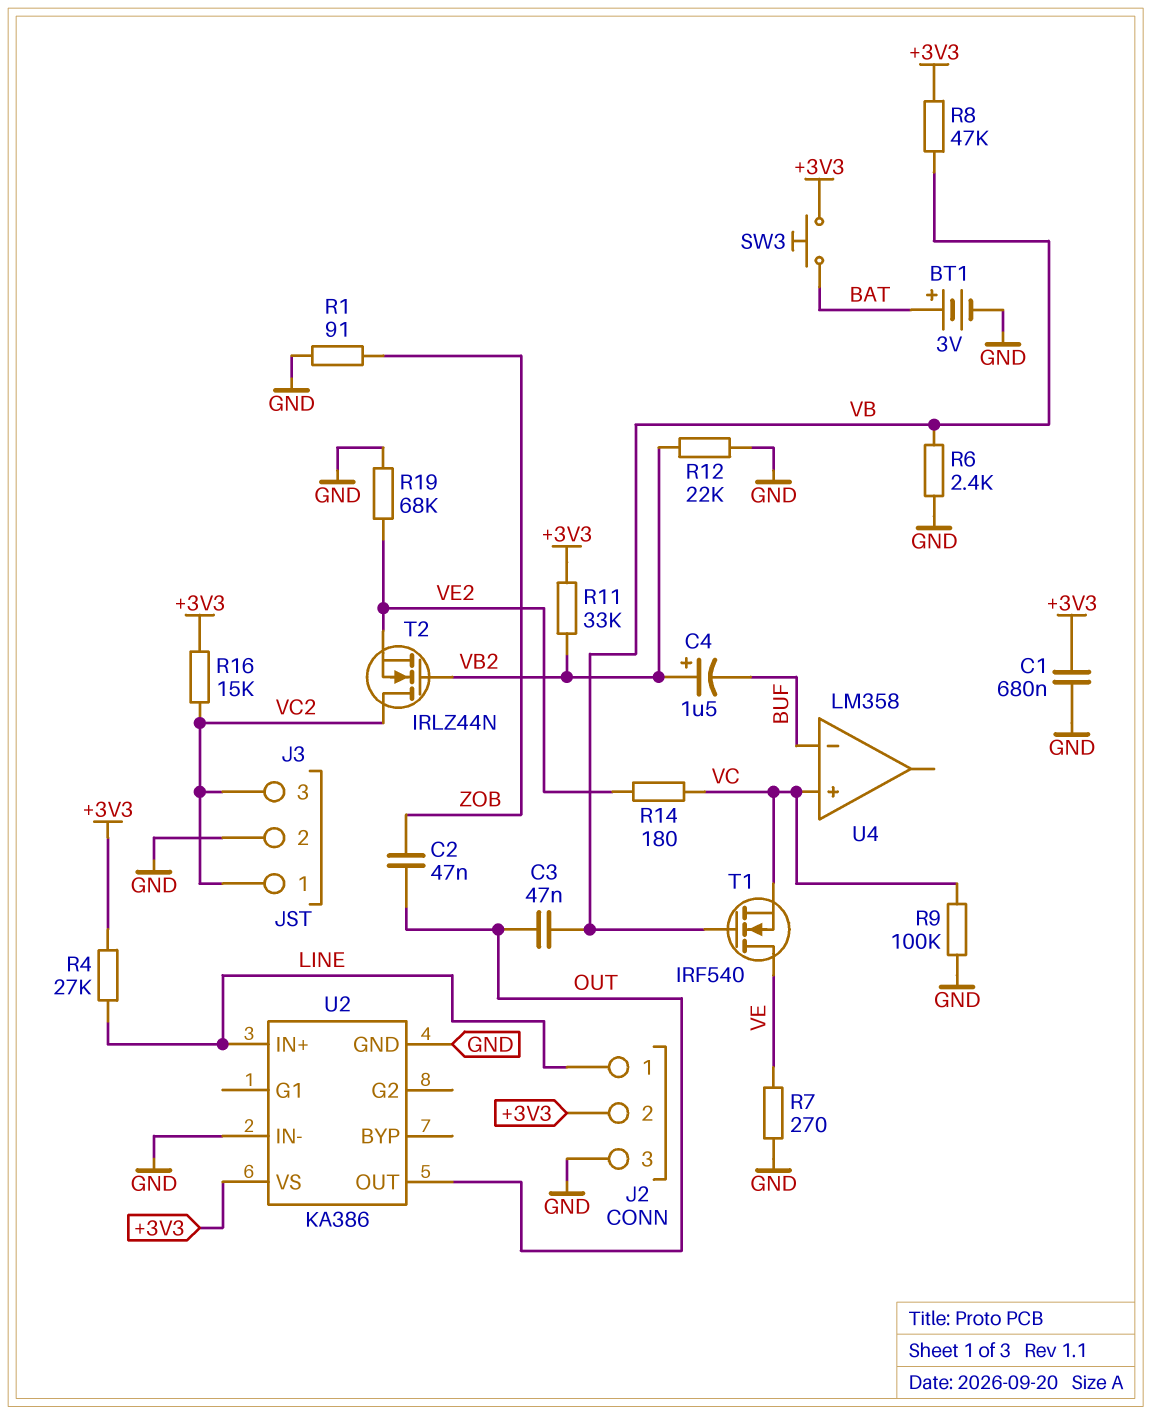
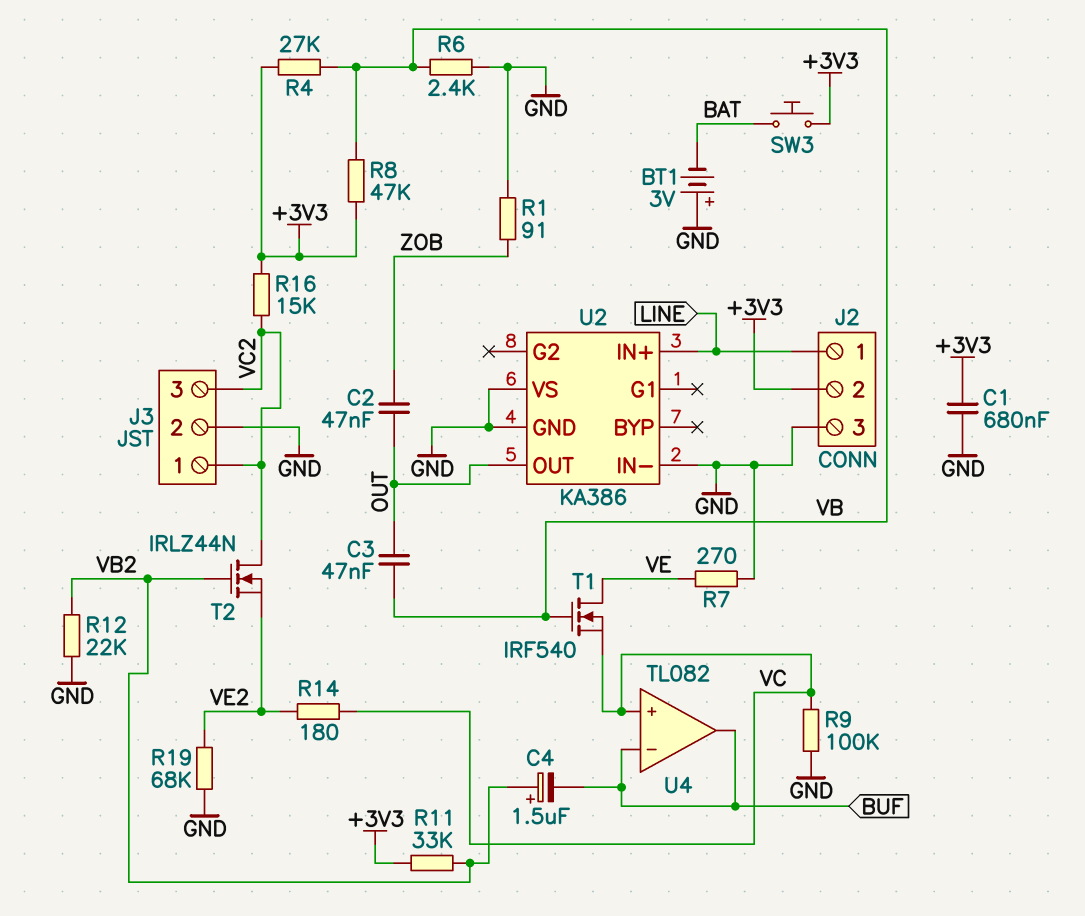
BT1: 3V (plus BAT, minus GND) -> 3V (plus GND, minus BAT)
R4: 27k (+3V3, LINE) -> 27k (+3V3, VB)
U2 pin VS: +3V3 -> GND
U4: LM358 -> TL082
U4 pin out: none -> BUF

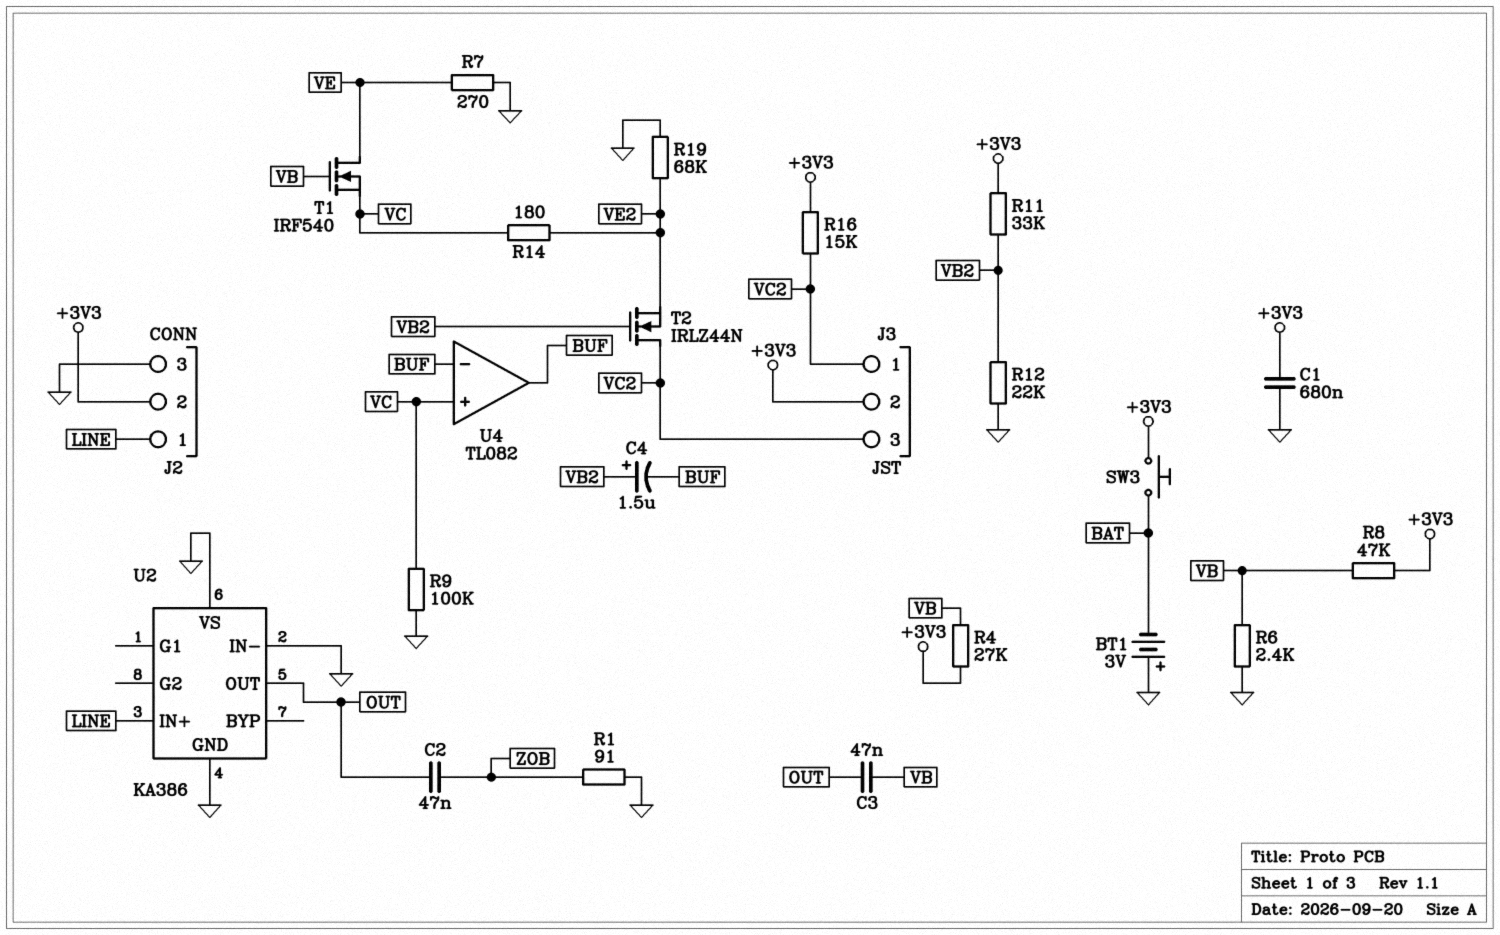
J3 pin 2: GND -> +3V3

